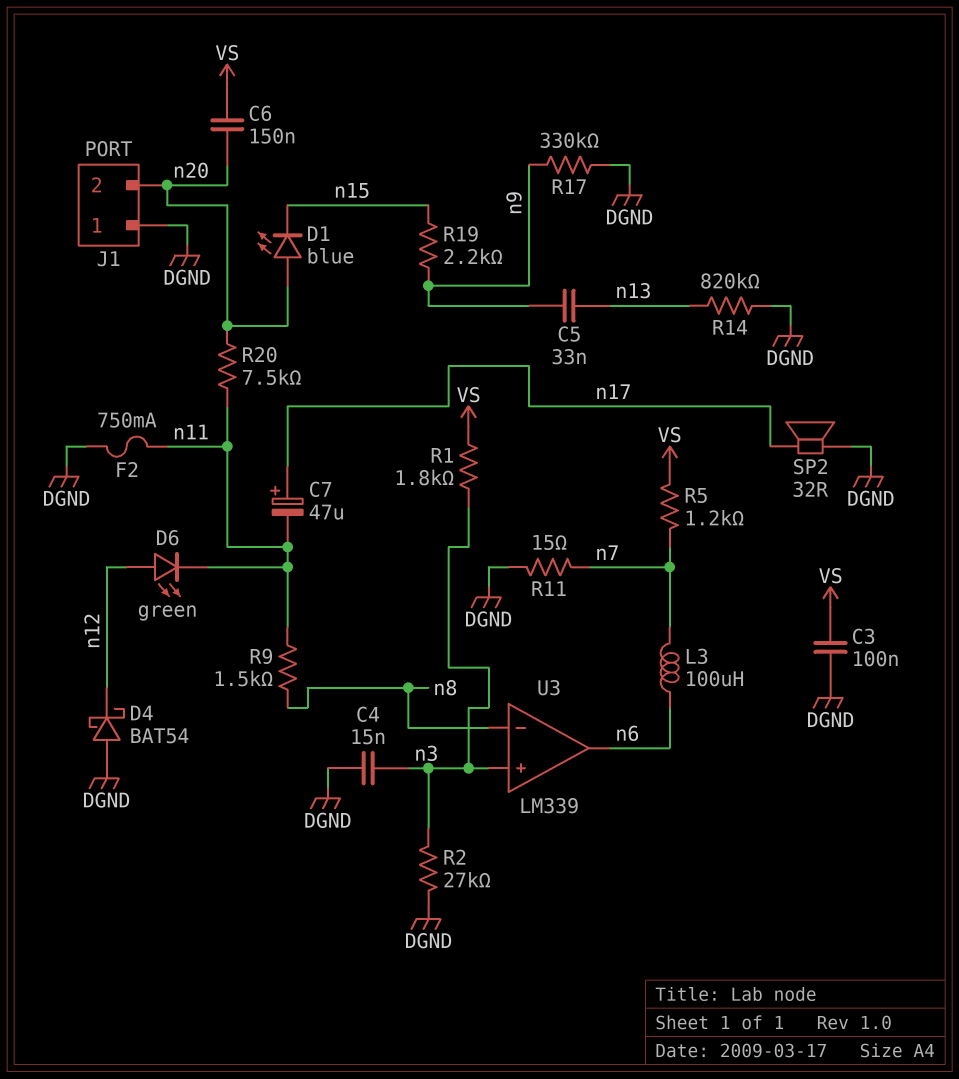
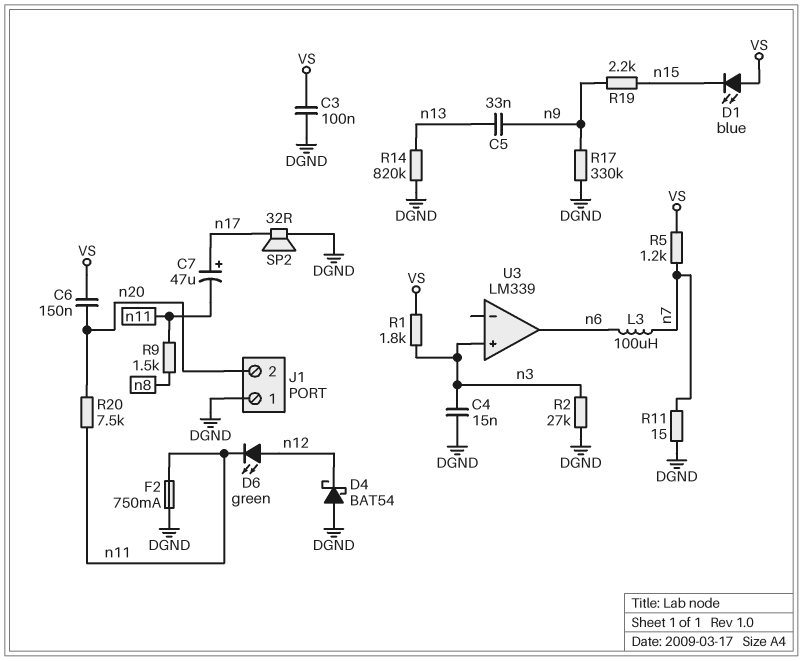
D1: LED blue (A n20, K n15) -> LED blue (A VS, K n15)
U3 pin in-: n8 -> none

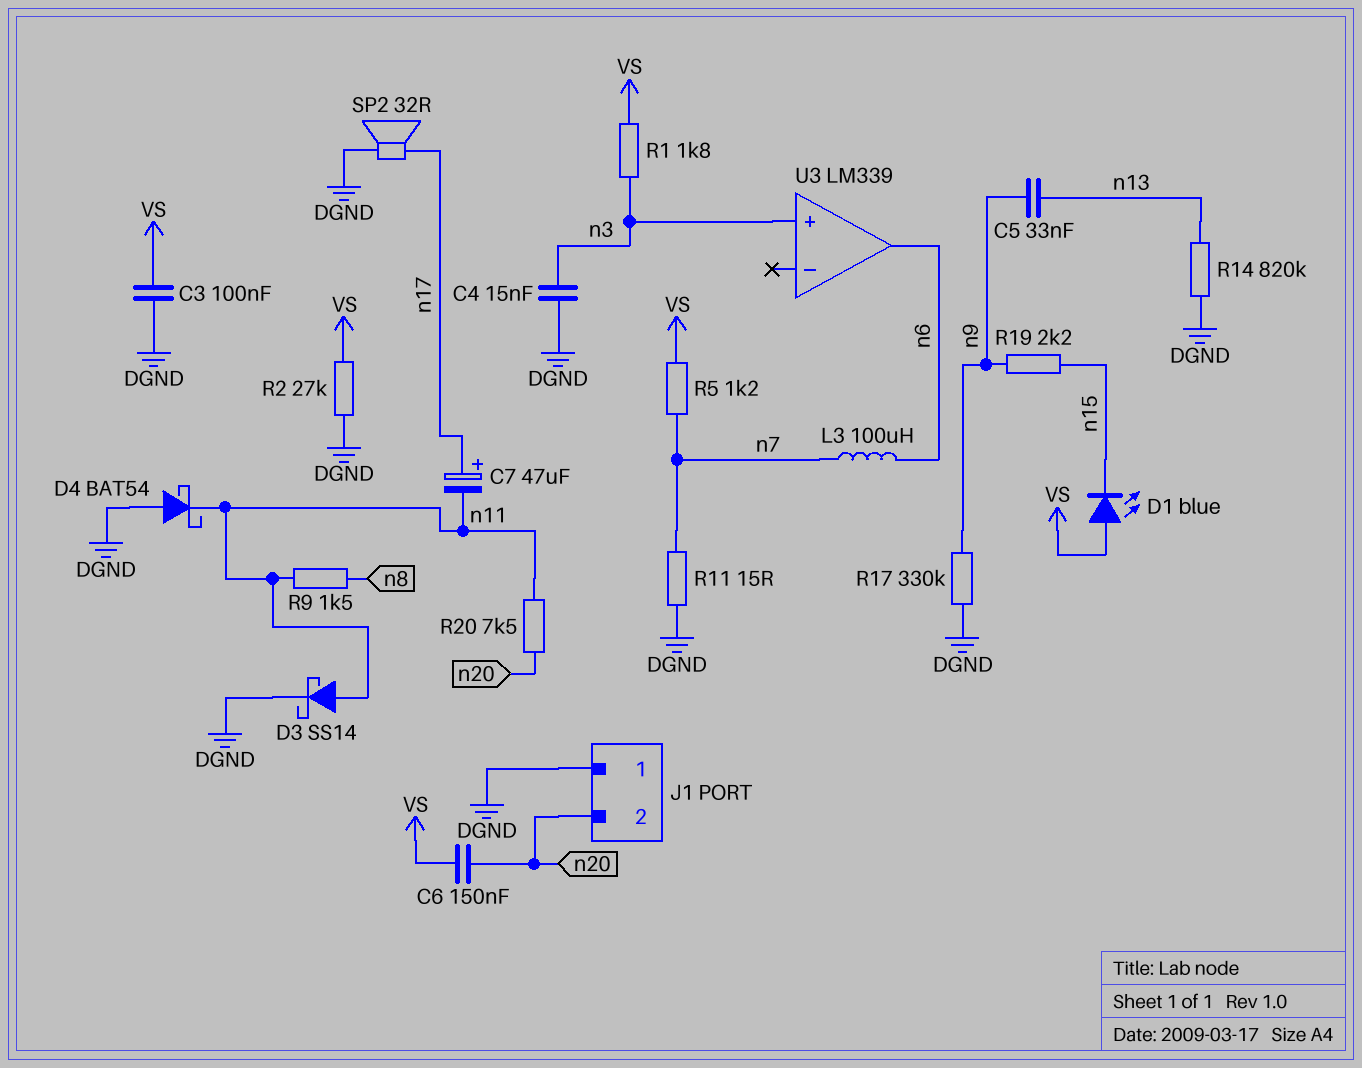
D3: none -> schottky SS14 (A n11, K DGND)
D4: schottky BAT54 (A DGND, K n12) -> schottky BAT54 (A DGND, K n11)
D6: LED green (A n12, K n11) -> none
F2: 750mA (DGND, n11) -> none
R2: 27k (DGND, n3) -> 27k (DGND, VS)

